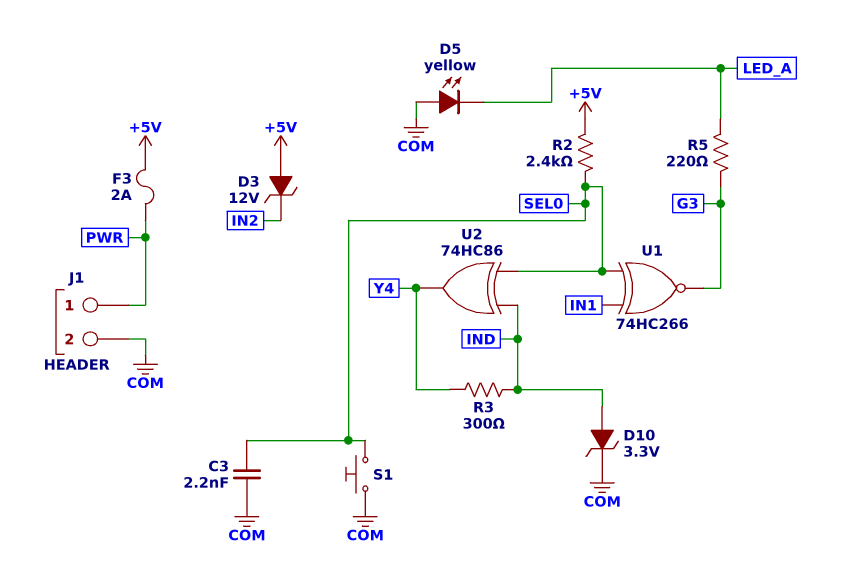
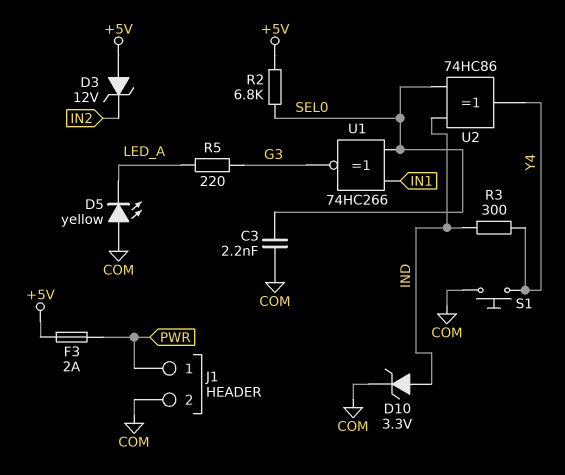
R2: 2.4k (+5V, SEL0) -> 6.8k (+5V, SEL0)
S1: button (COM, SEL0) -> button (COM, Y4)

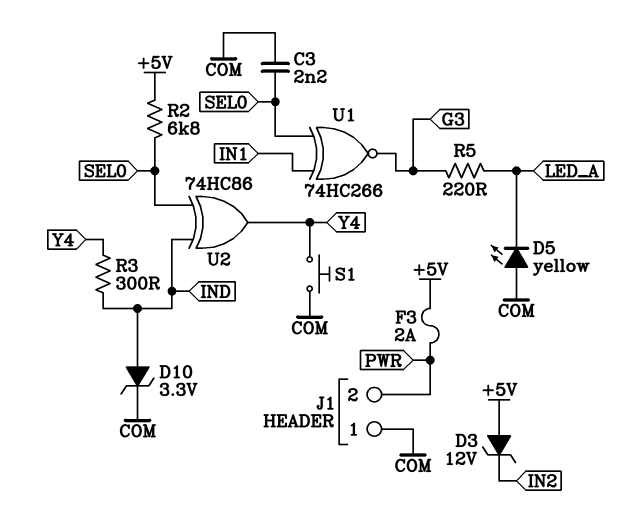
J1 pin 1: PWR -> COM
J1 pin 2: COM -> PWR

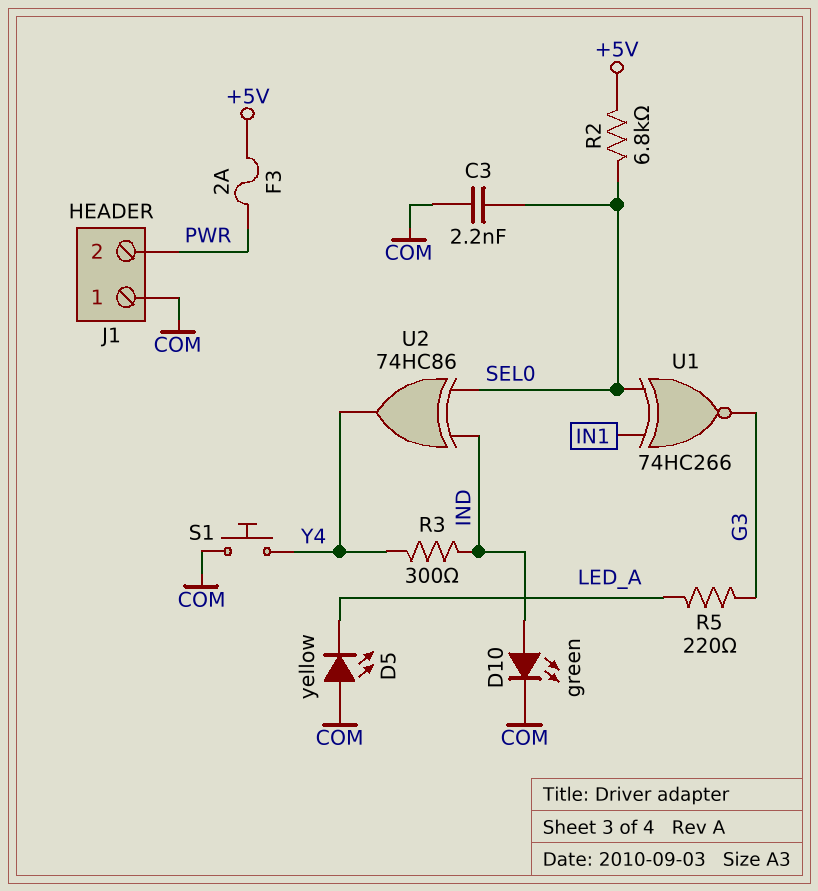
D3: zener 12V (A +5V, K IN2) -> none
D10: zener 3.3V (A IND, K COM) -> LED green (A IND, K COM)

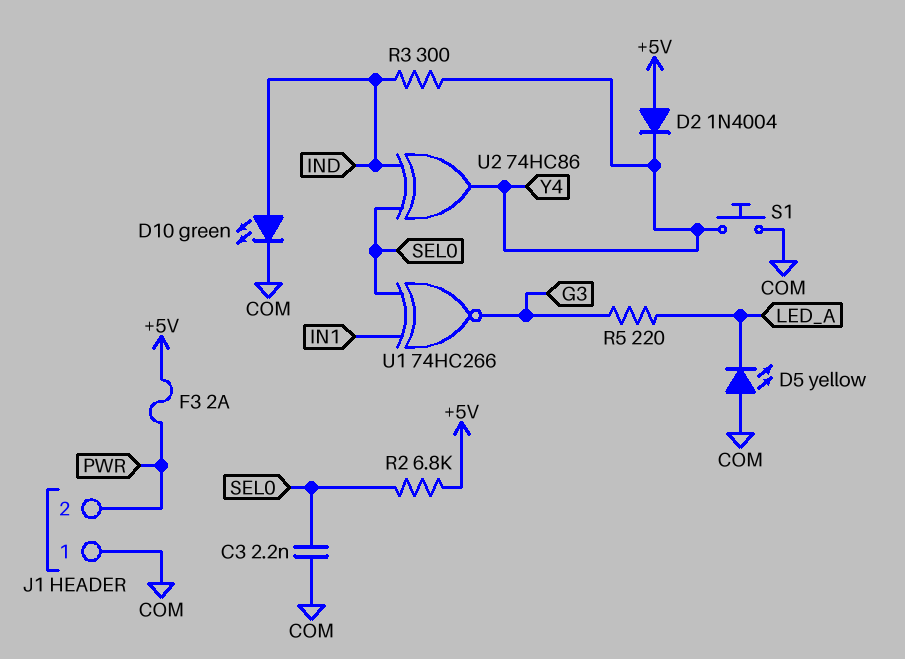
D2: none -> diode 1N4004 (A +5V, K Y4)

